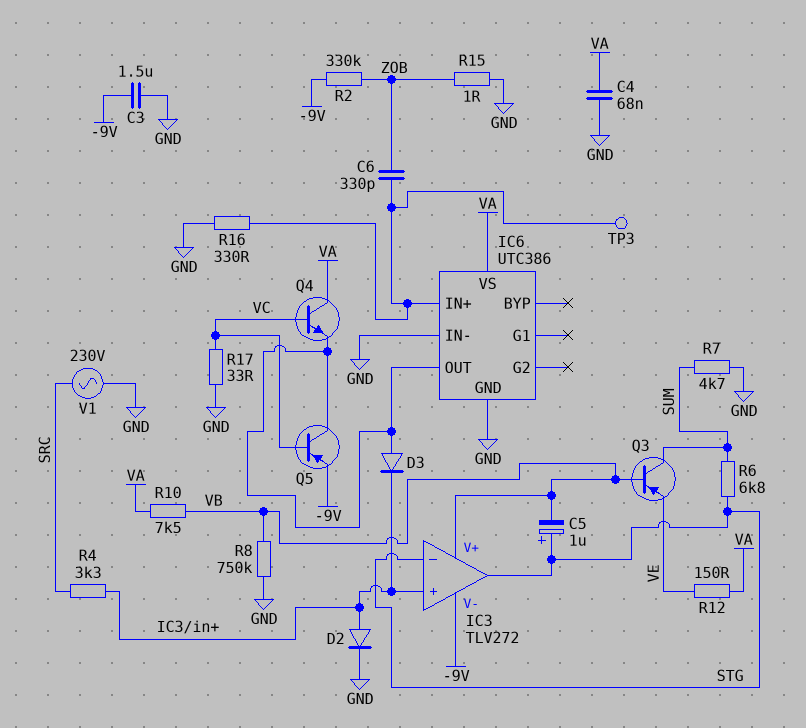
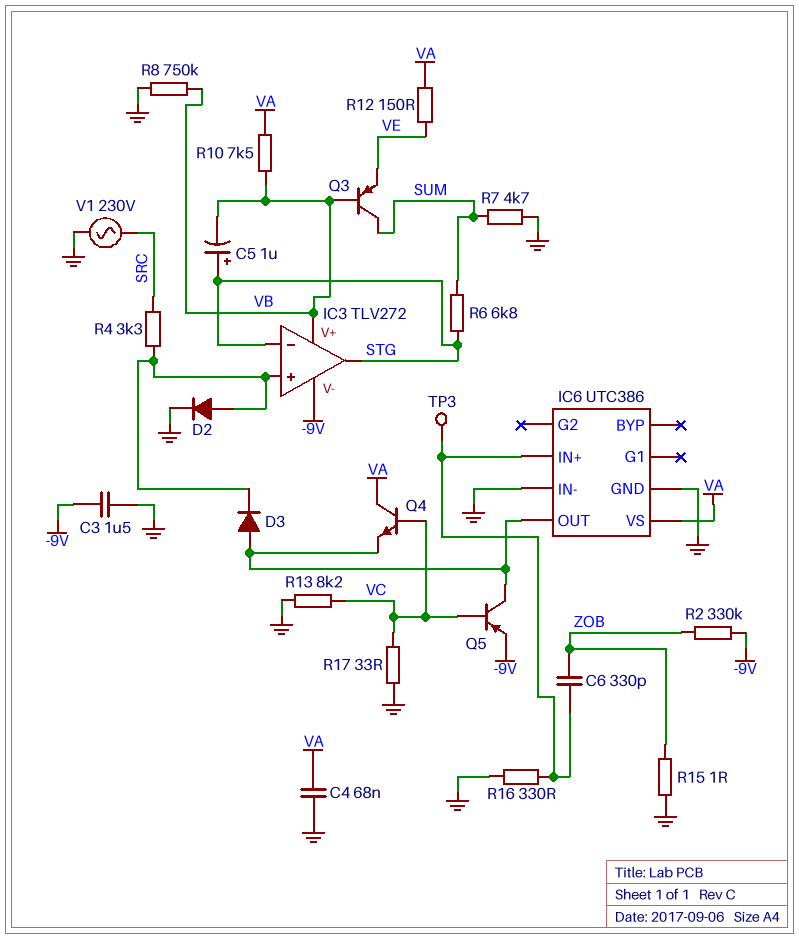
R13: none -> 8.2k (GND, VC)

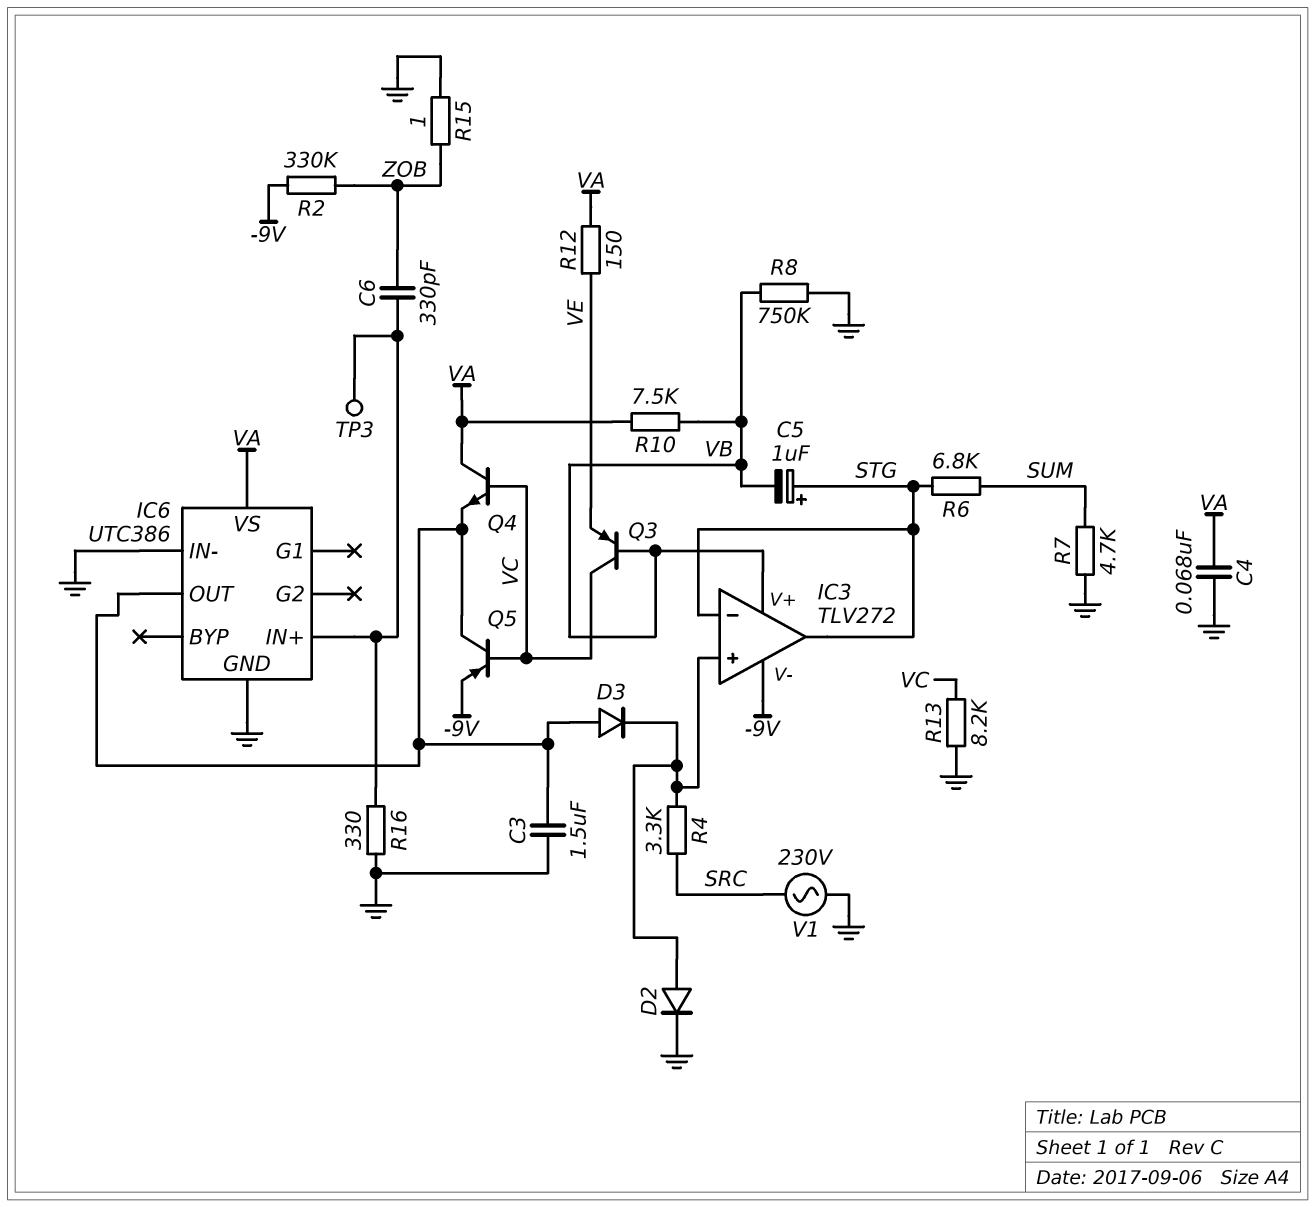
C3: 1.5uF (-9V, GND) -> 1.5uF (GND, IC6/OUT)
Q3: PNP (B VB, C SUM, E VE) -> PNP (B VB, C VC, E VE)
R17: 33 (GND, VC) -> none

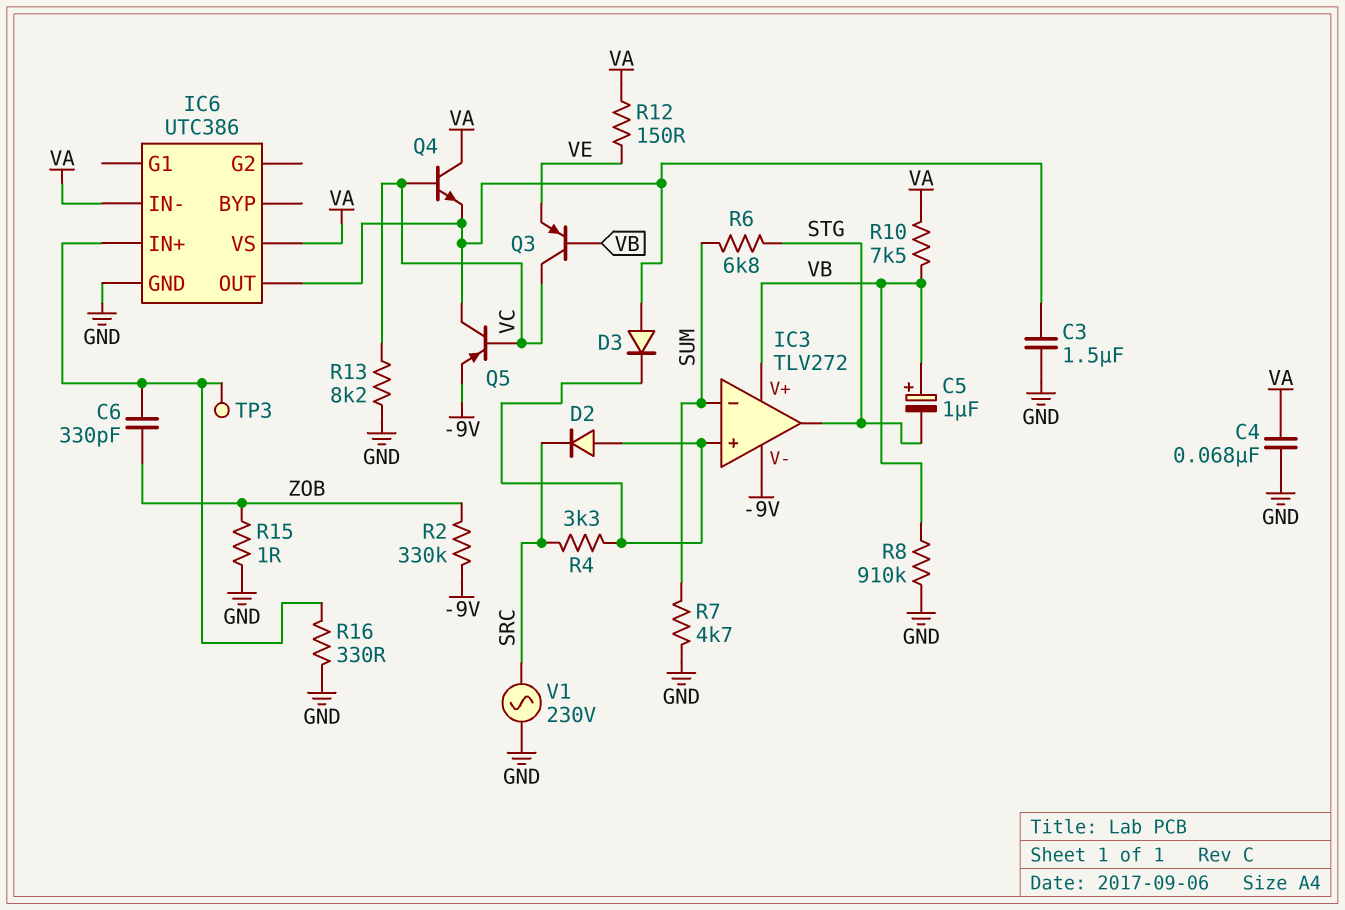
C5: 1uF (plus STG, minus VB) -> 1uF (plus VB, minus STG)
D2: diode (A IC3/in+, K GND) -> diode (A IC3/in+, K SRC)
IC3 pin in-: STG -> SUM
IC6 pin IN-: GND -> VA
R8: 750k (GND, VB) -> 910k (GND, VB)

